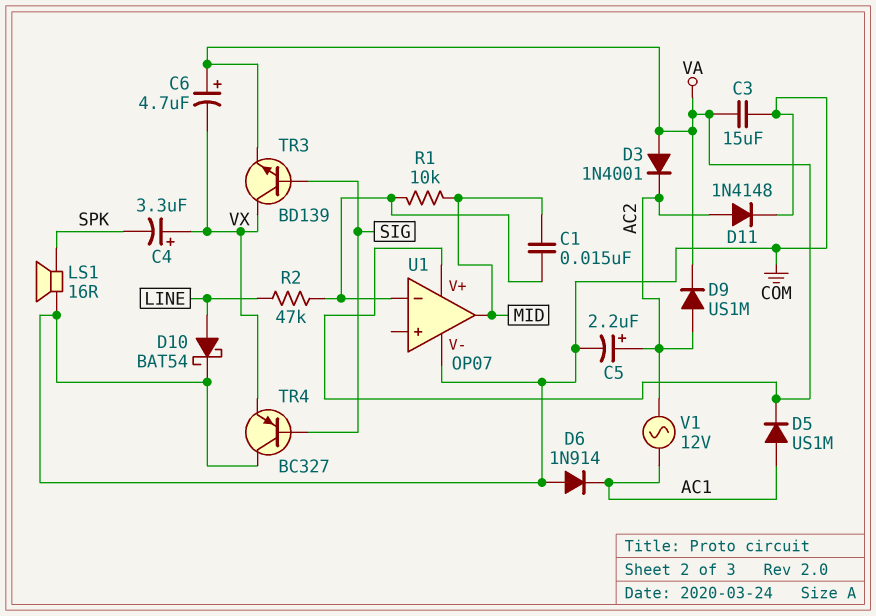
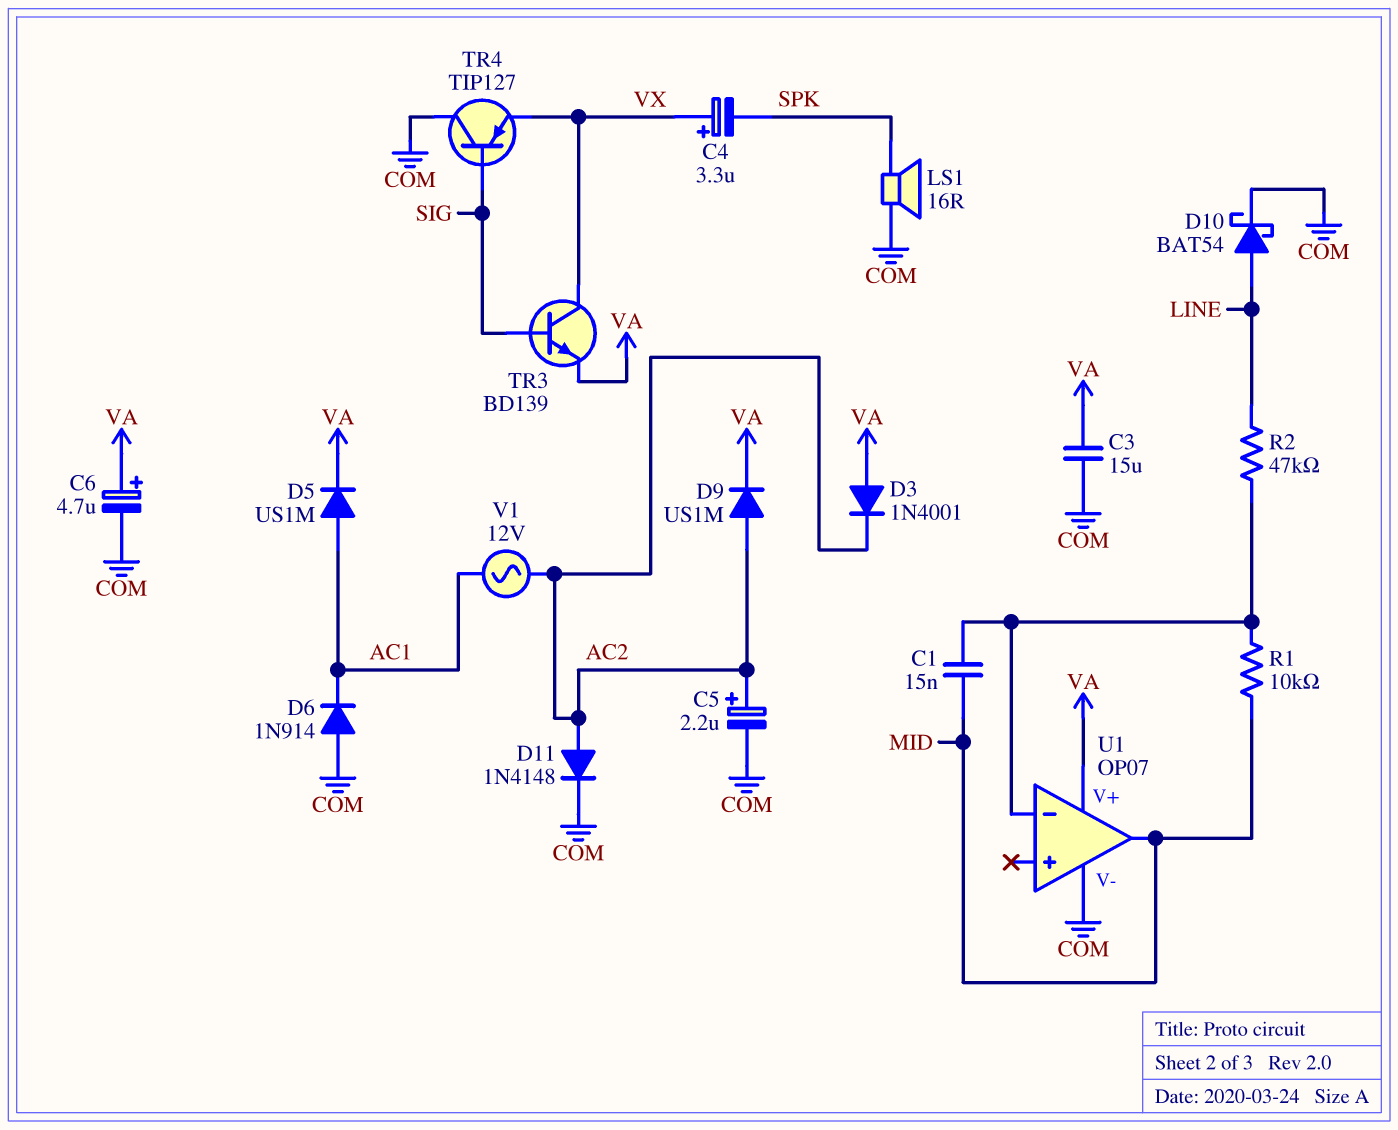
C6: 4.7uF (plus VA, minus VX) -> 4.7uF (plus VA, minus COM)
TR4: PNP BC327 (B SIG, C COM, E VX) -> PNP TIP127 (B SIG, C COM, E VX)

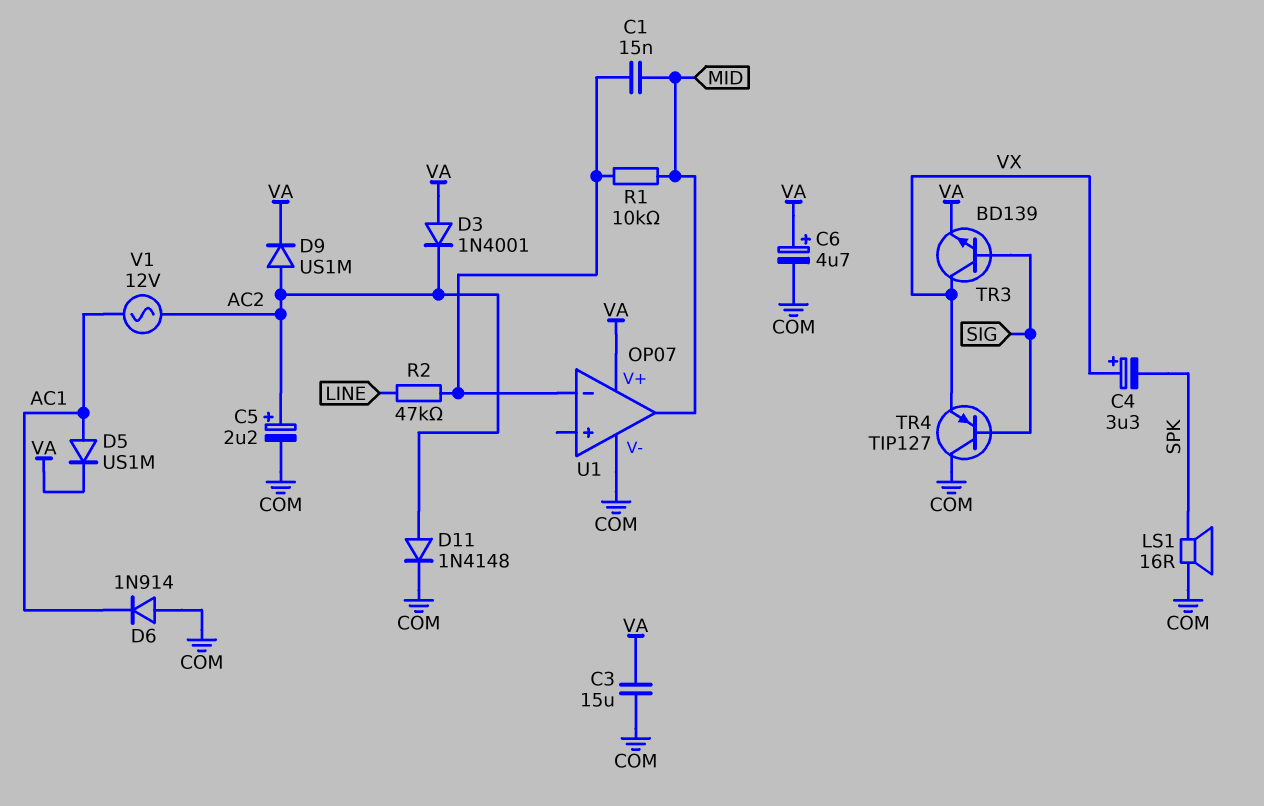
D10: schottky BAT54 (A LINE, K COM) -> none

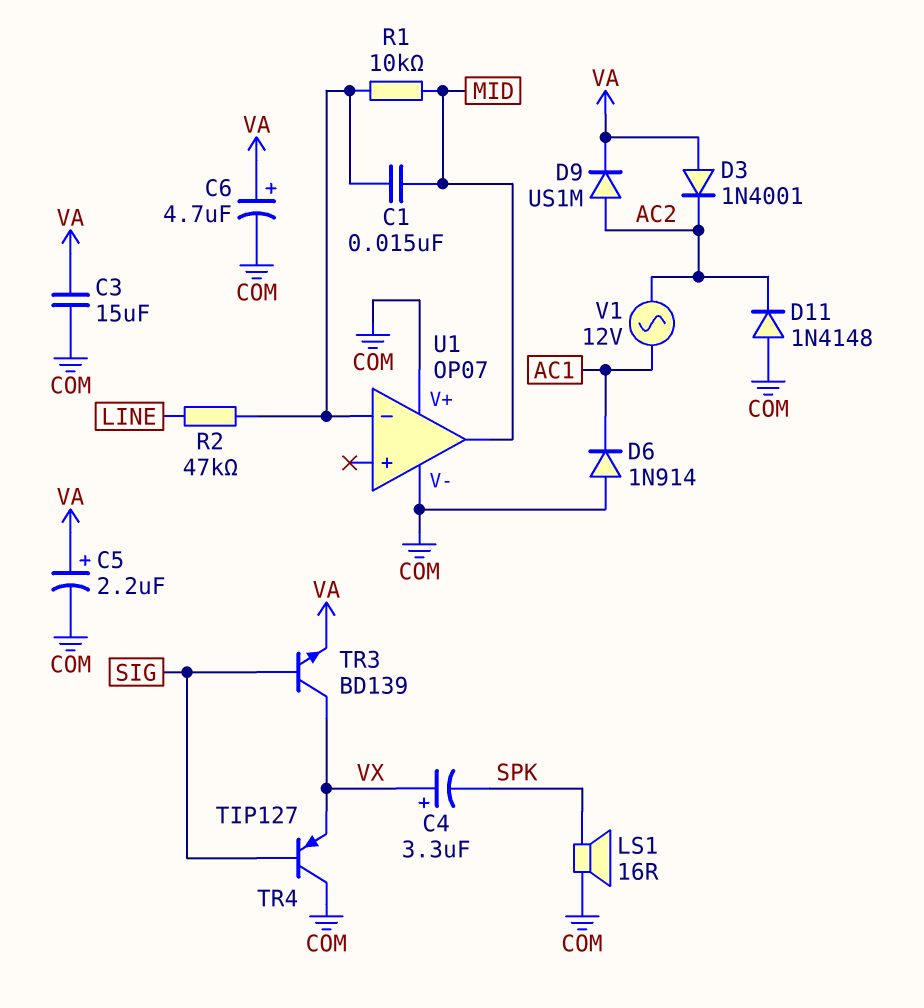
C5: 2.2uF (plus AC2, minus COM) -> 2.2uF (plus VA, minus COM)
D5: diode US1M (A AC1, K VA) -> none
D11: diode 1N4148 (A AC2, K COM) -> diode 1N4148 (A COM, K AC2)
U1 pin V+: VA -> COM

